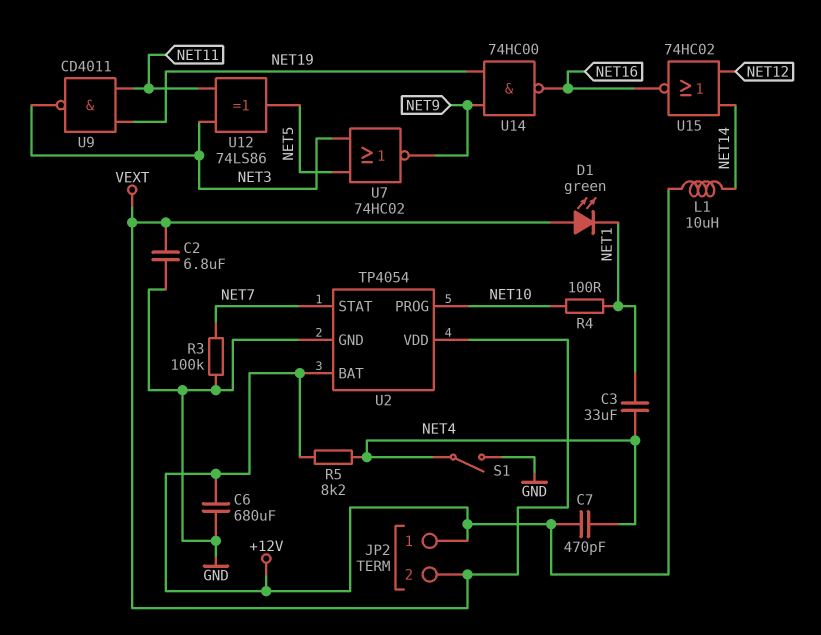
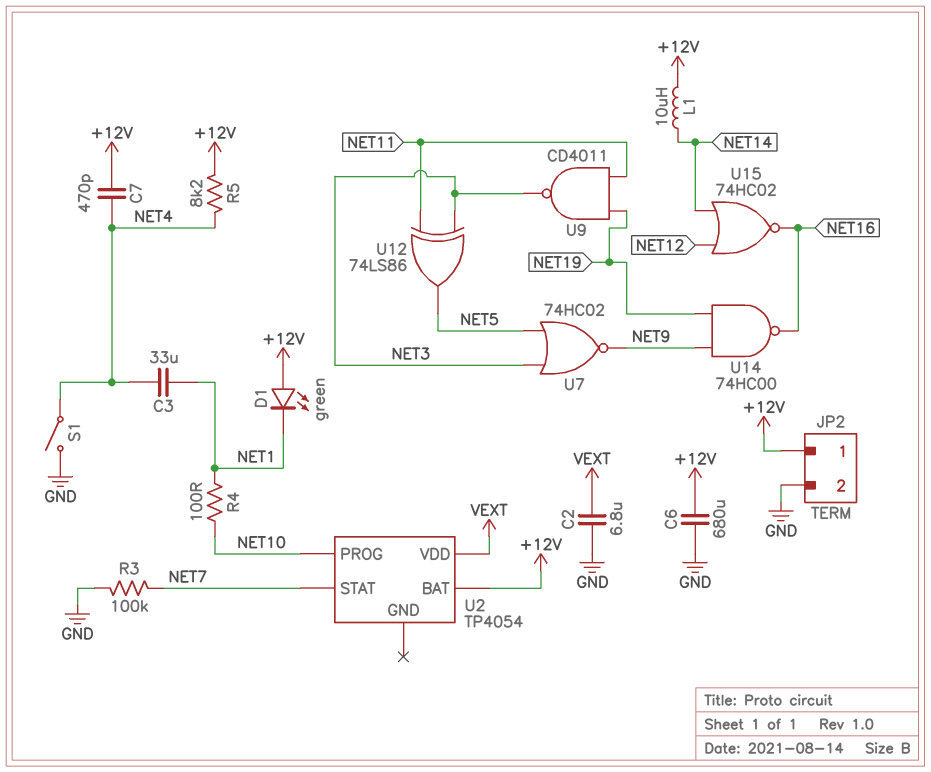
D1: LED green (A VEXT, K NET1) -> LED green (A +12V, K NET1)
JP2 pin 2: VEXT -> GND
U2 pin GND: GND -> none

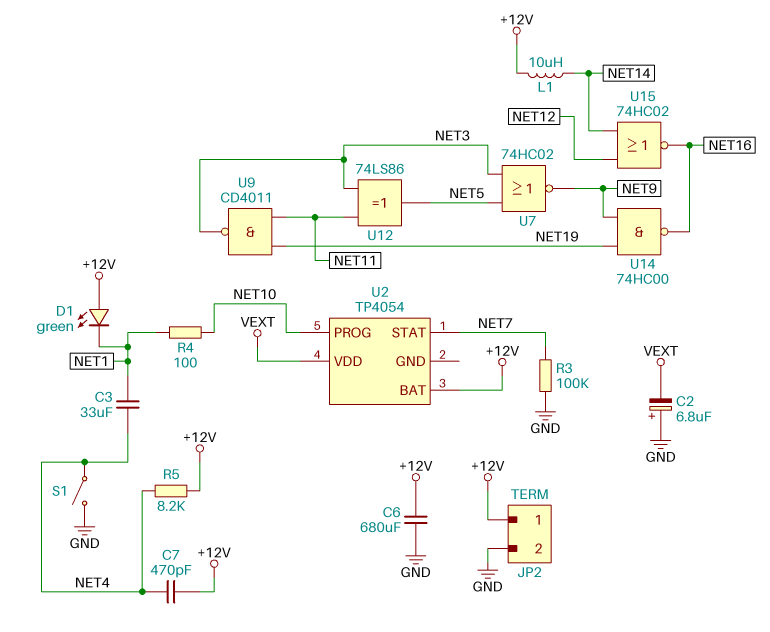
C2: 6.8uF (GND, VEXT) -> 6.8uF (plus GND, minus VEXT)

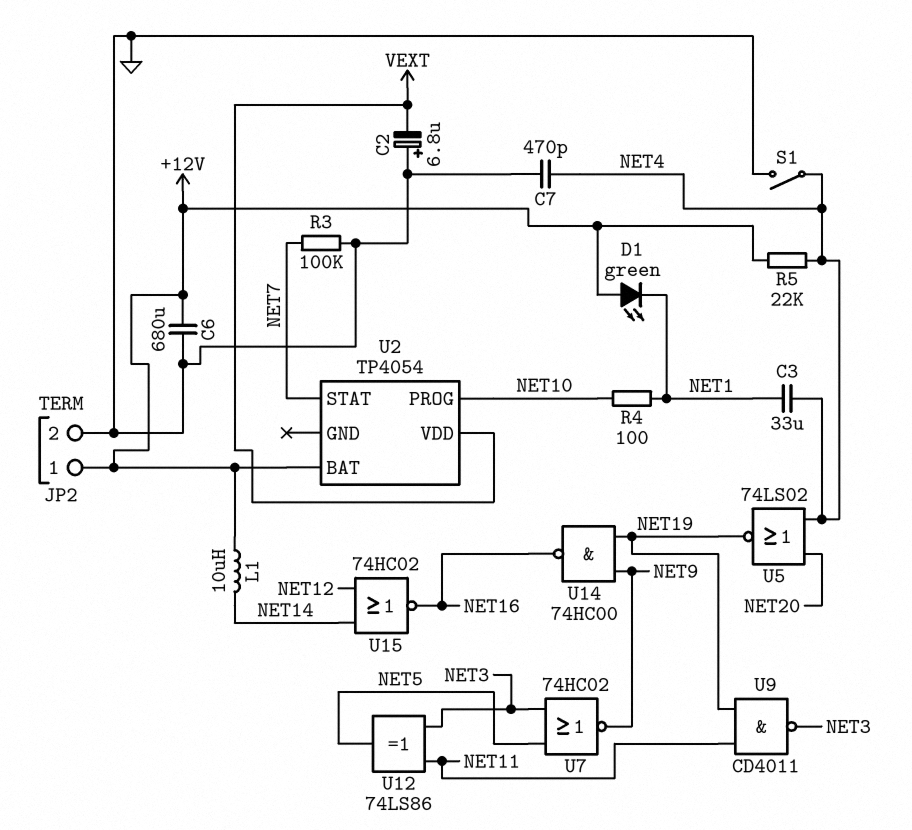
C7: 470pF (+12V, NET4) -> 470pF (GND, NET4)
R5: 8.2k (+12V, NET4) -> 22k (+12V, NET4)
U5: none -> NOR 74LS02 (in NET4, in NET20, out NET19)

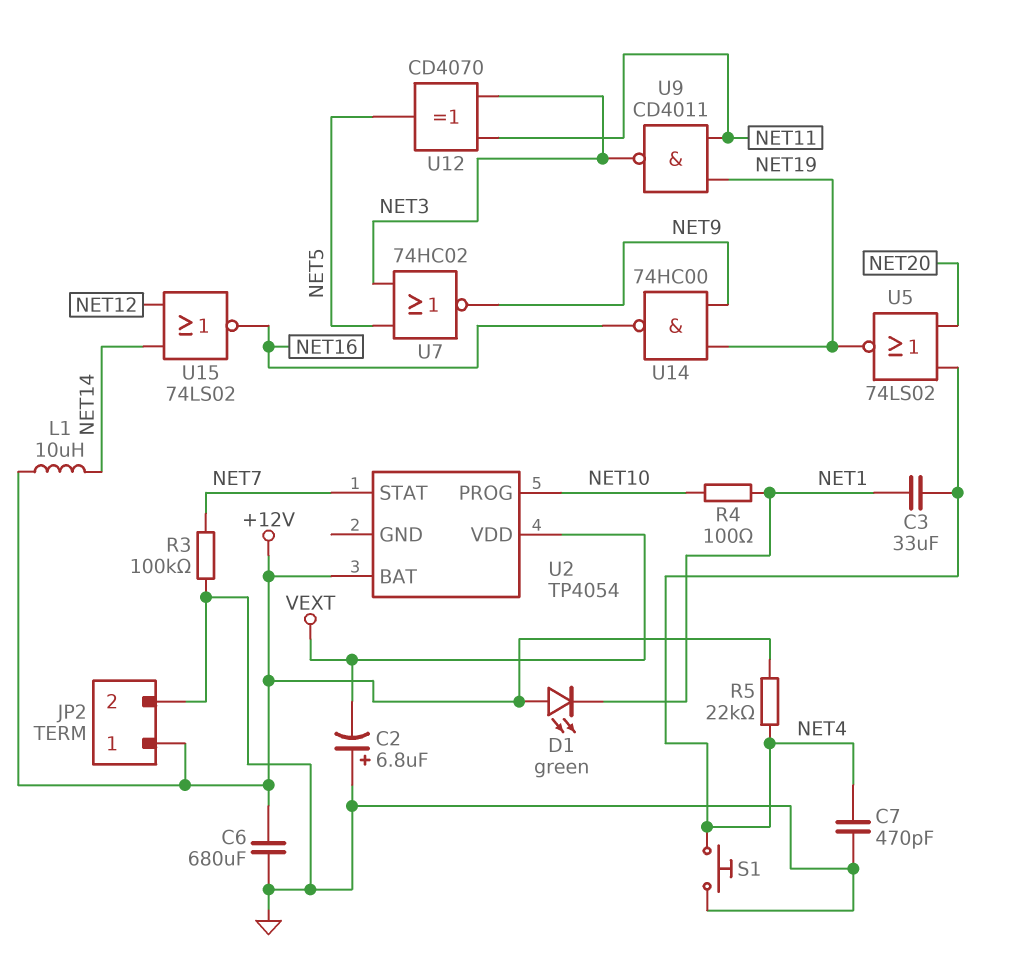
S1: switch (GND, NET4) -> button (GND, NET4)
U12: XOR 74LS86 (in NET3, in NET11, out NET5) -> XOR CD4070 (in NET3, in NET11, out NET5)
U15: NOR 74HC02 (in NET12, in NET14, out NET16) -> NOR 74LS02 (in NET12, in NET14, out NET16)

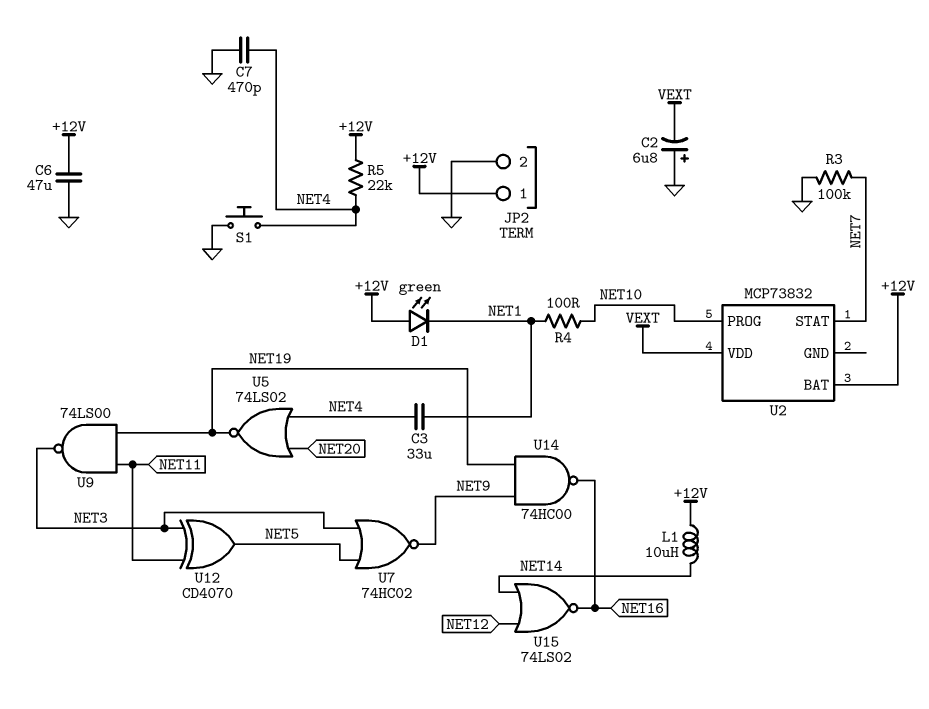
C6: 680uF (+12V, GND) -> 47uF (+12V, GND)
U2: TP4054 -> MCP73832
U9: NAND CD4011 (in NET11, in NET19, out NET3) -> NAND 74LS00 (in NET11, in NET19, out NET3)

